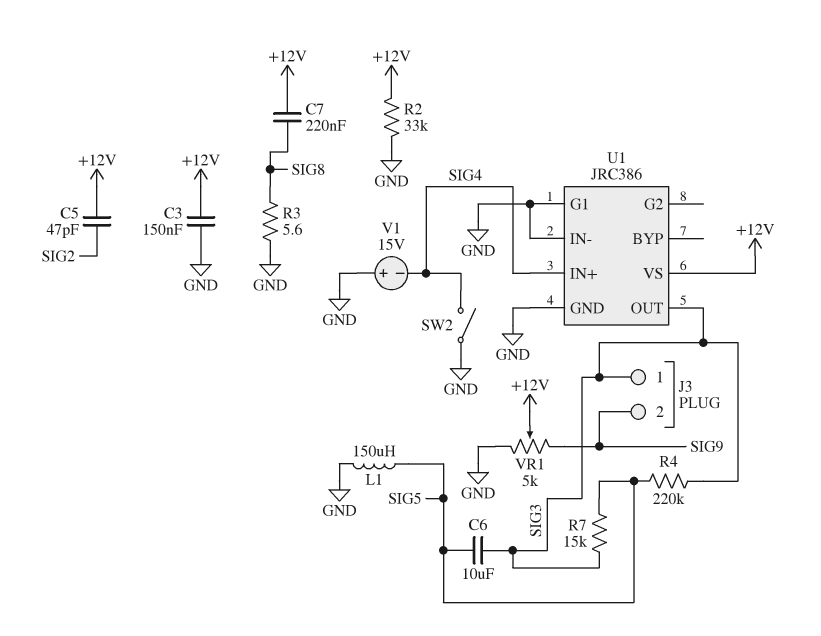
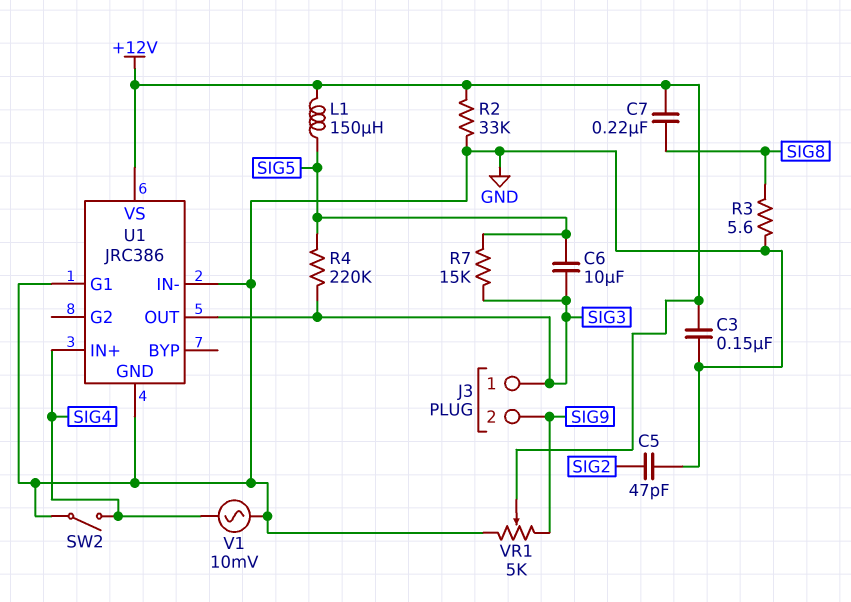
C5: 47pF (+12V, SIG2) -> 47pF (GND, SIG2)
L1: 150uH (GND, SIG5) -> 150uH (+12V, SIG5)
V1: 15V (plus GND, minus SIG4) -> AC 10mV (GND, SIG4)

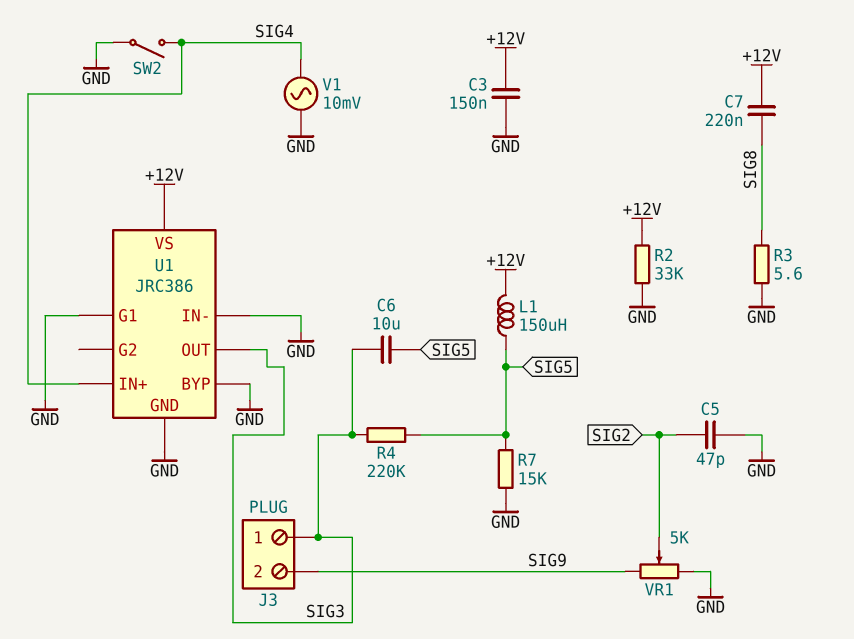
R7: 15k (SIG3, SIG5) -> 15k (GND, SIG5)
U1 pin BYP: none -> GND
VR1: 5k (GND, SIG9, wiper +12V) -> 5k (GND, SIG9, wiper SIG2)

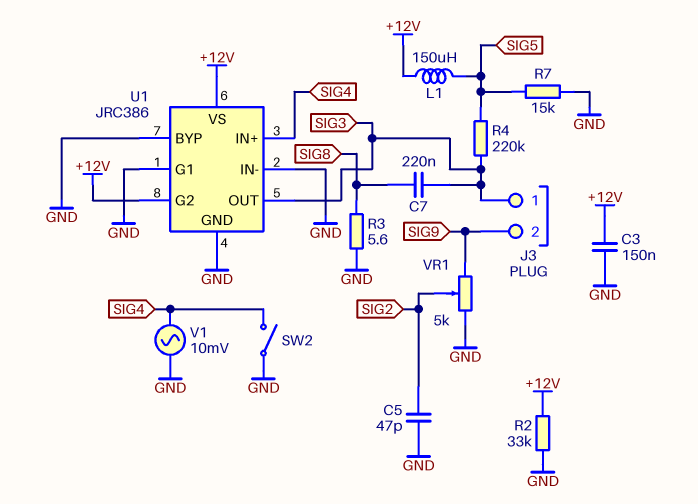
C6: 10uF (SIG3, SIG5) -> none
C7: 220nF (+12V, SIG8) -> 220nF (SIG3, SIG8)
U1 pin G2: none -> +12V

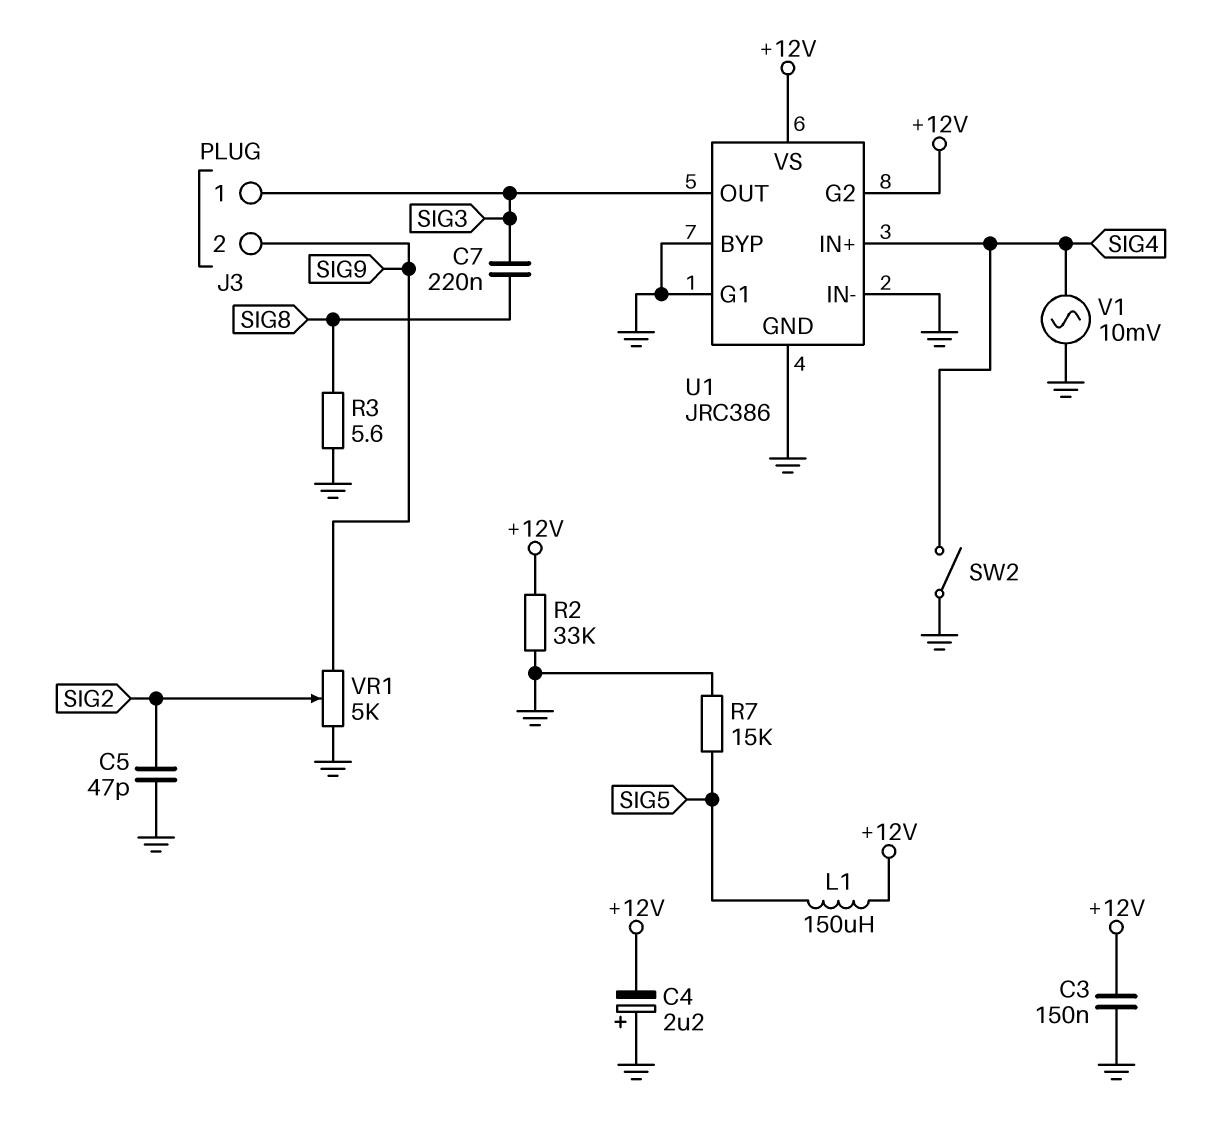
C4: none -> 2.2uF (plus GND, minus +12V)
R4: 220k (SIG3, SIG5) -> none

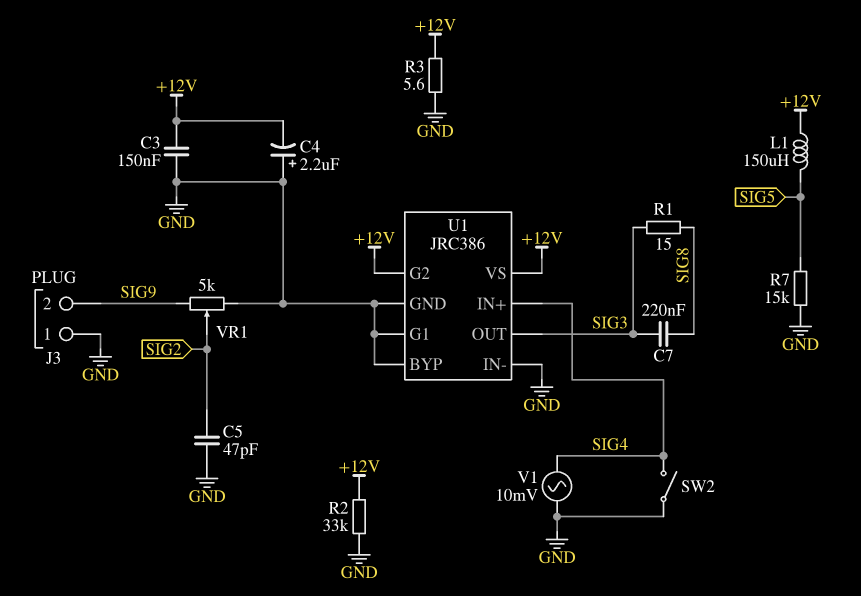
J3 pin 1: SIG3 -> GND
R1: none -> 15 (SIG3, SIG8)
R3: 5.6 (GND, SIG8) -> 5.6 (+12V, GND)

